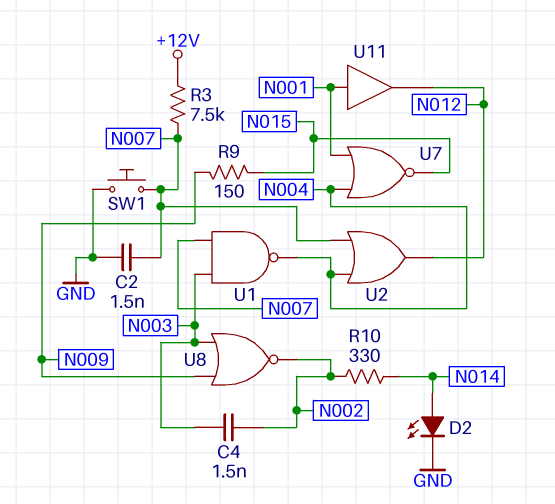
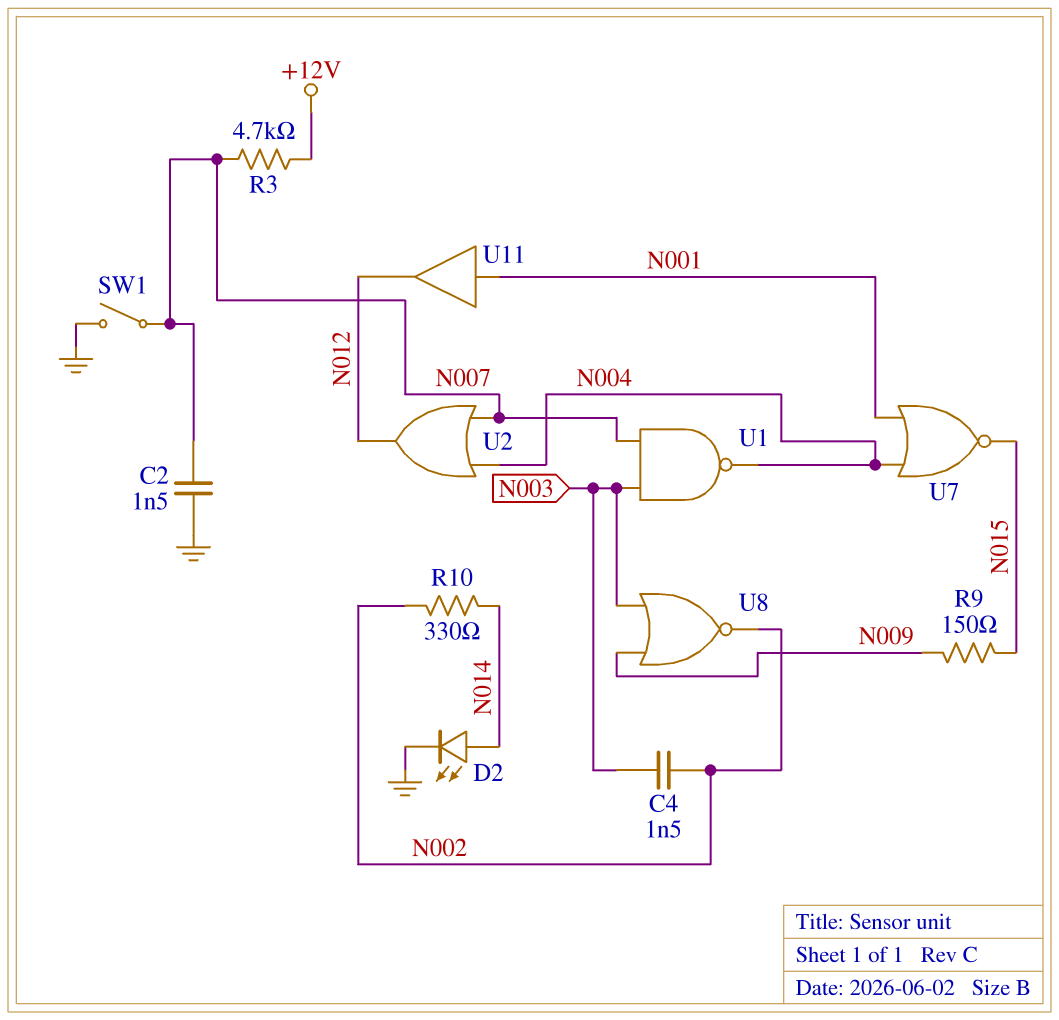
R3: 7.5k (+12V, N007) -> 4.7k (+12V, N007)
SW1: button (GND, N007) -> switch (GND, N007)

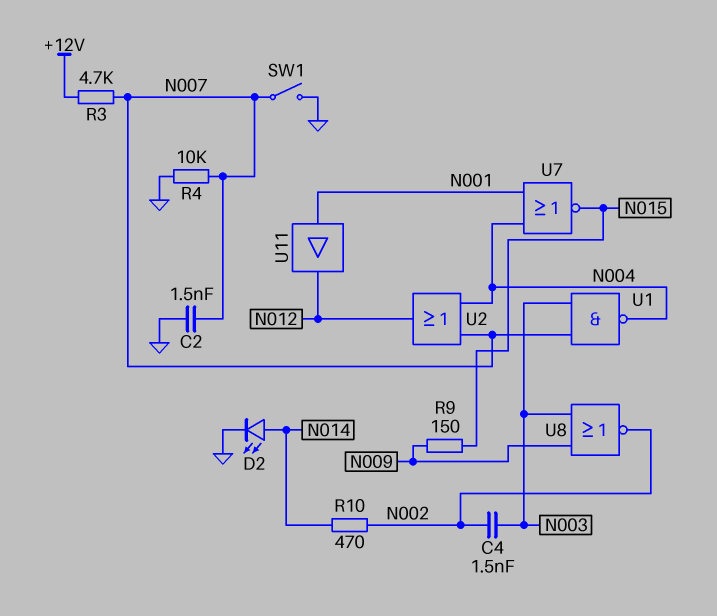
R4: none -> 10k (GND, N007)
R10: 330 (N002, N014) -> 470 (N002, N014)

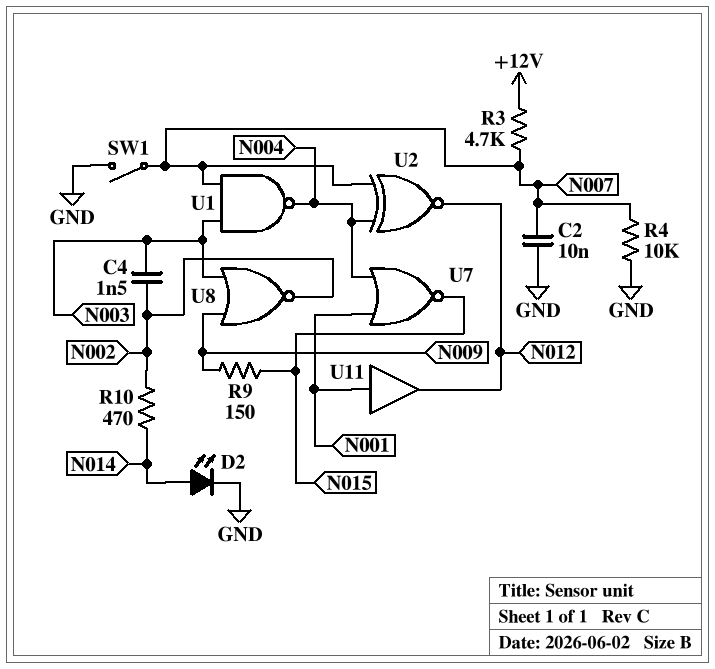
C2: 1.5nF (GND, N007) -> 10nF (GND, N007)
U2: OR (in N004, in N007, out N012) -> XNOR (in N004, in N007, out N012)

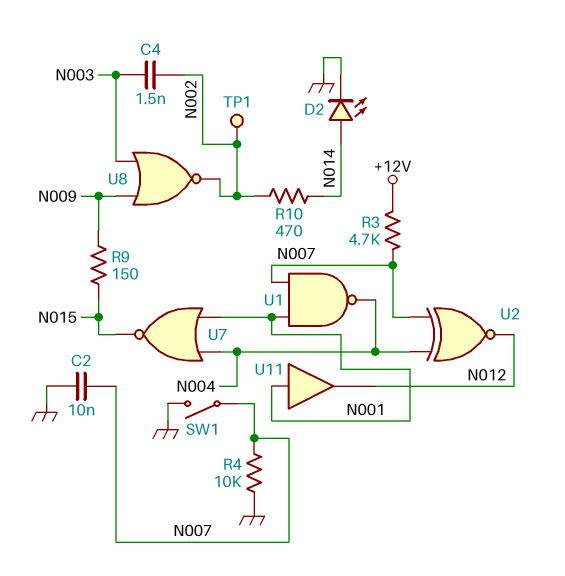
TP1: none -> test point (N002)
U1: NAND (in N003, in N007, out N004) -> NAND (in N001, in N007, out N004)

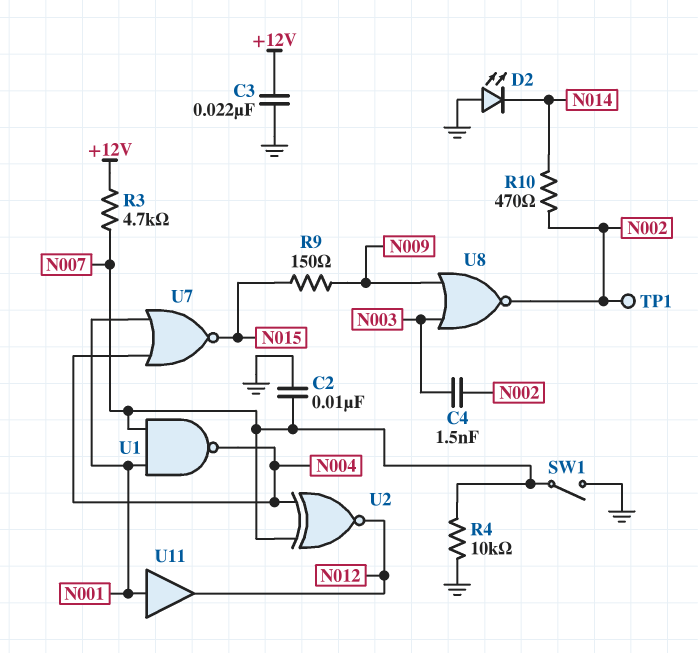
C3: none -> 22nF (+12V, GND)
D2: LED (A N014, K GND) -> LED (A GND, K N014)

